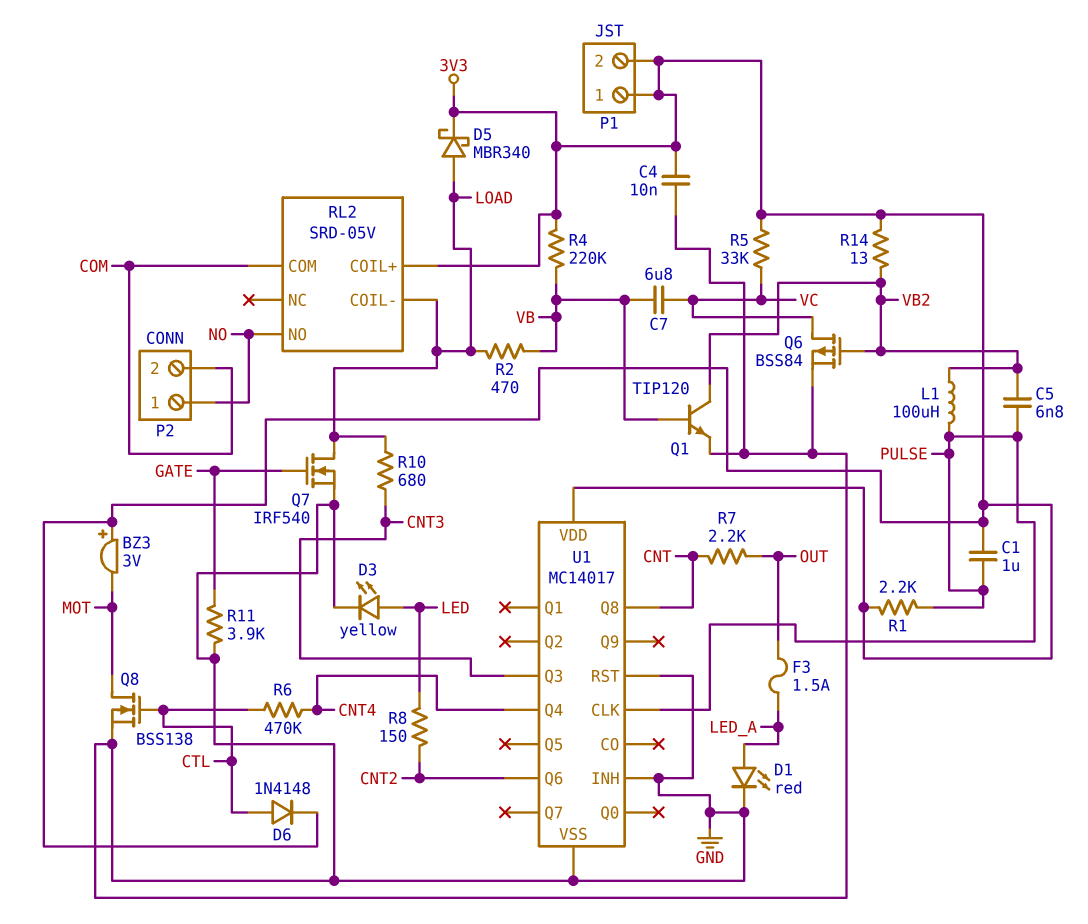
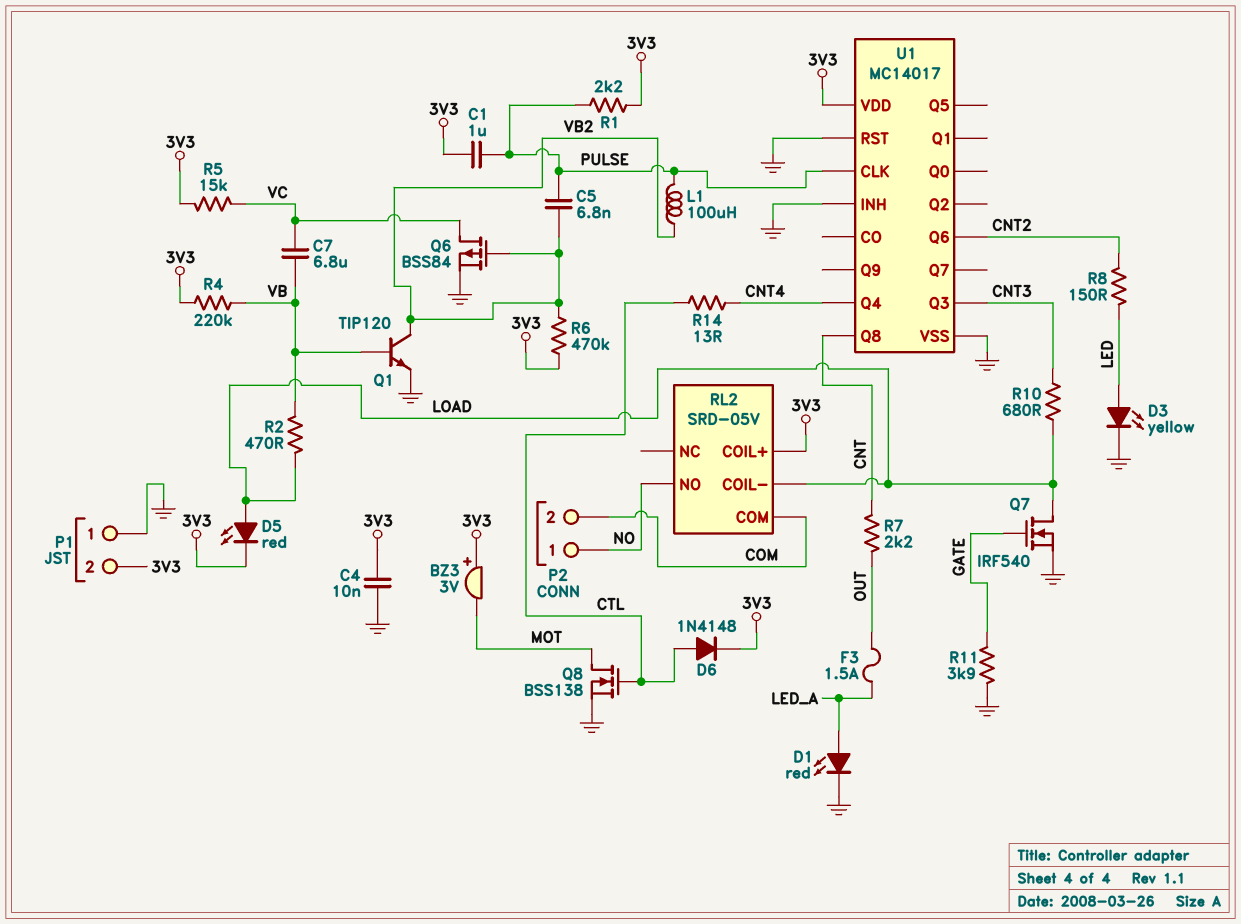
D5: schottky MBR340 (A LOAD, K 3V3) -> LED red (A LOAD, K 3V3)
P1 pin 1: 3V3 -> GND
R5: 33k (3V3, VC) -> 15k (3V3, VC)
R6: 470k (CNT4, CTL) -> 470k (3V3, VB2)
R14: 13 (3V3, VB2) -> 13 (CNT4, CTL)

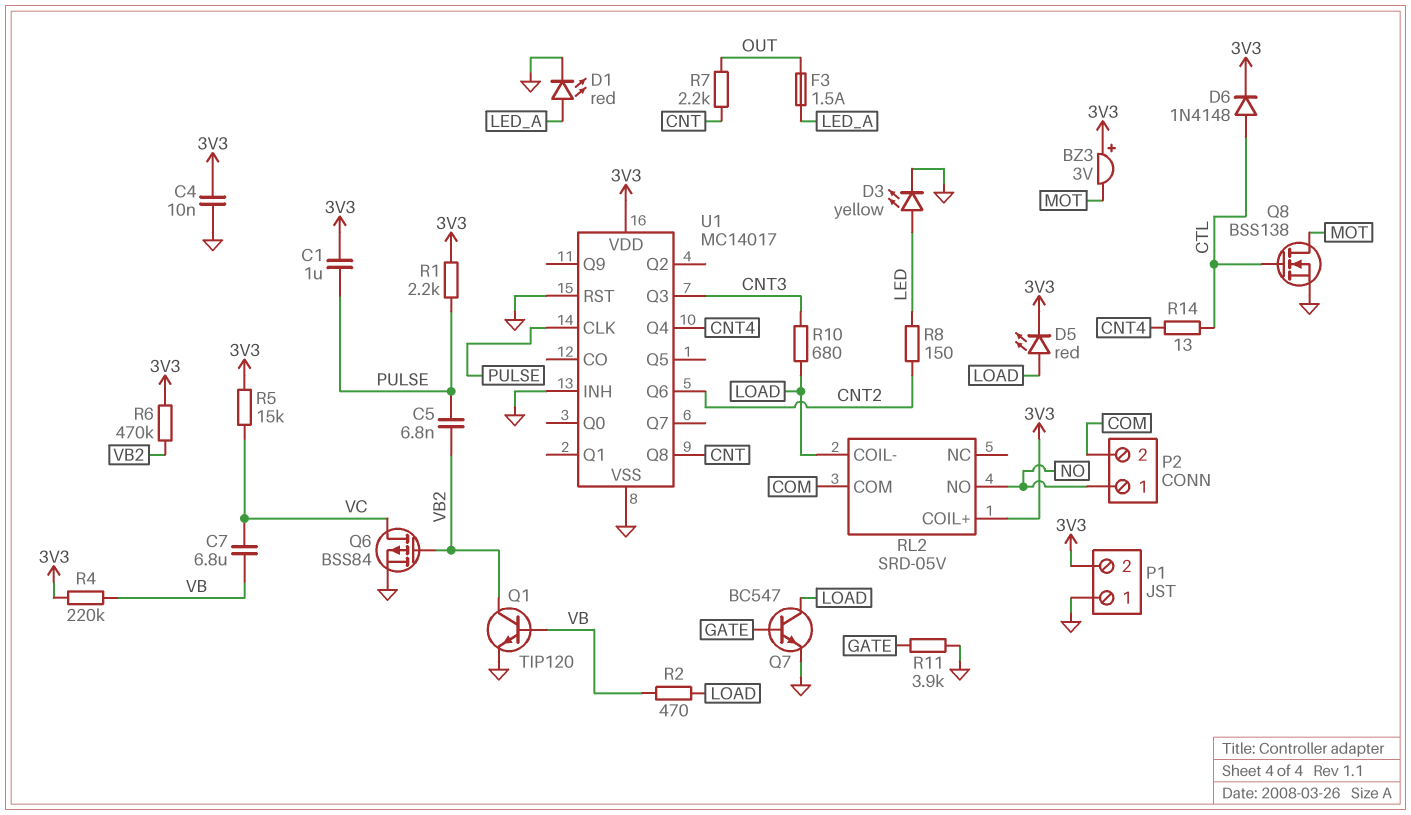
L1: 100uH (PULSE, VB2) -> none
Q7: NMOS IRF540 (G GATE, D LOAD, S GND) -> NPN BC547 (B GATE, C LOAD, E GND)

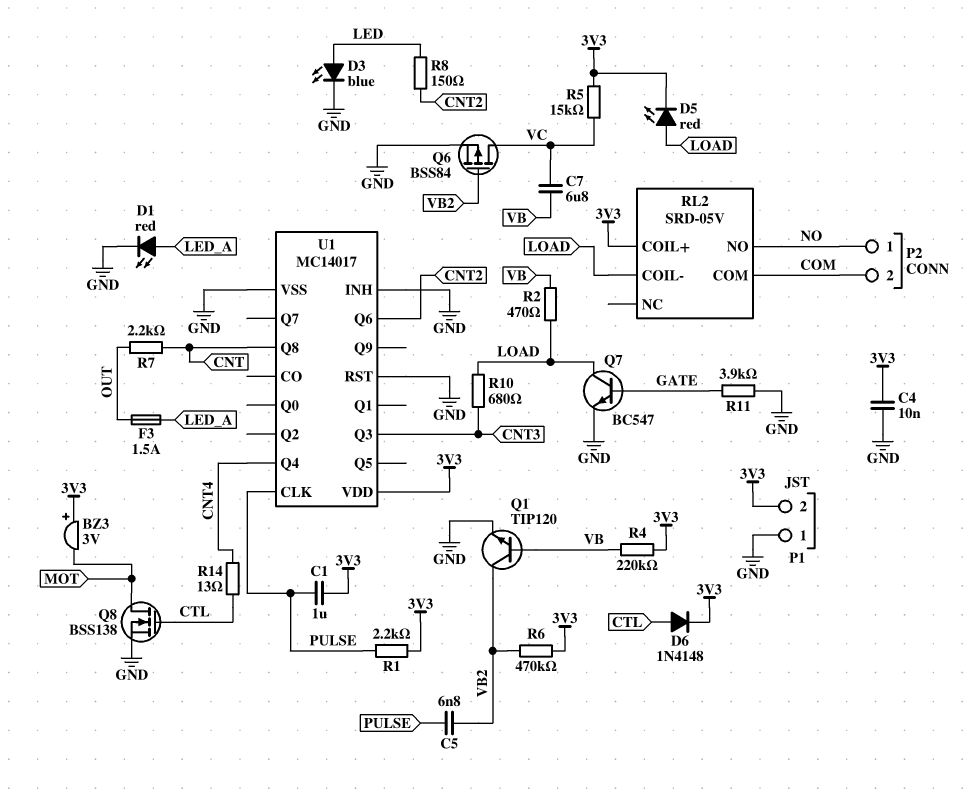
D3: LED yellow (A LED, K GND) -> LED blue (A LED, K GND)

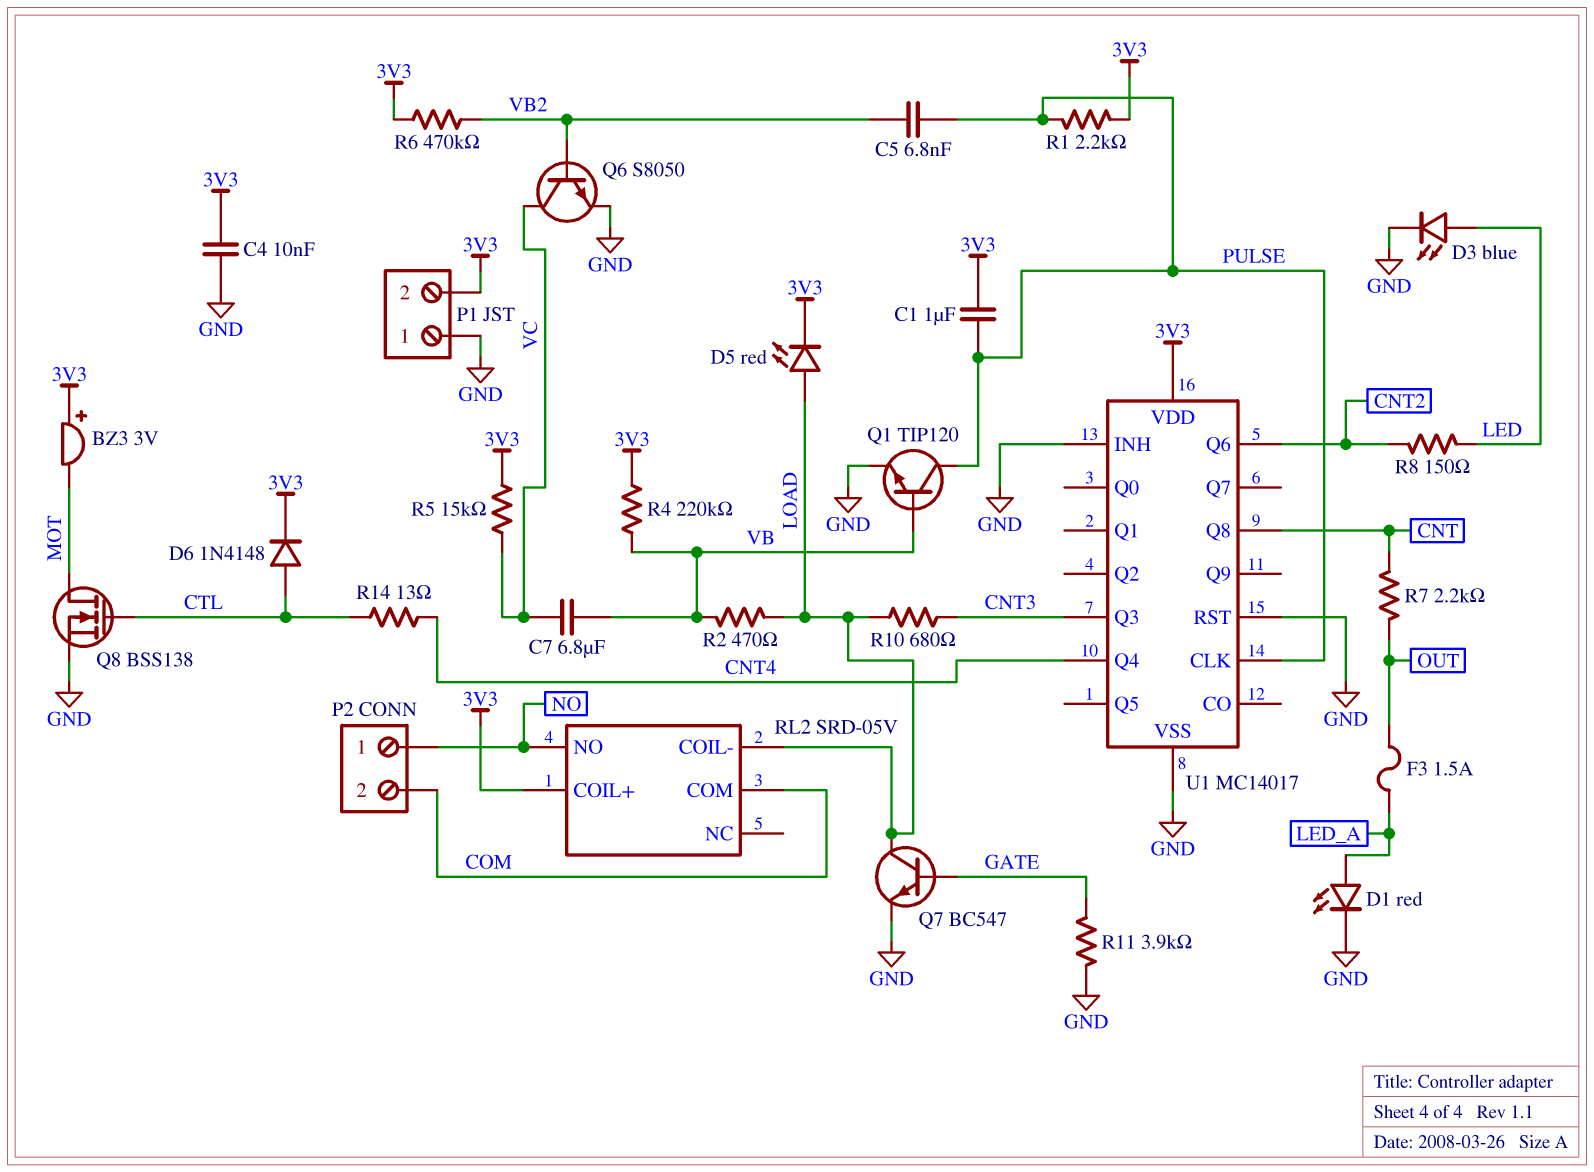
Q1: NPN TIP120 (B VB, C VB2, E GND) -> NPN TIP120 (B VB, C PULSE, E GND)
Q6: PMOS BSS84 (G VB2, D VC, S GND) -> NPN S8050 (B VB2, C VC, E GND)

